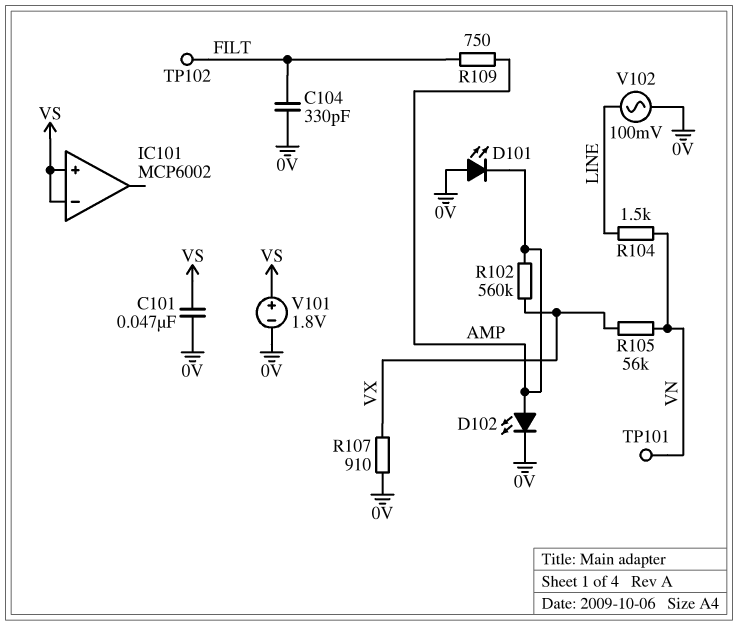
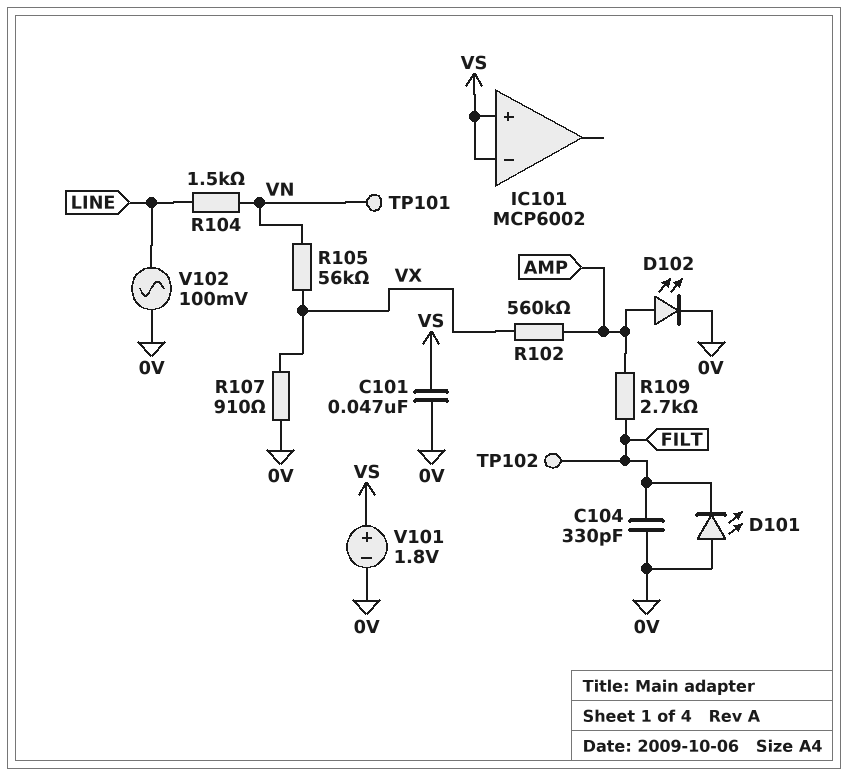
D101: LED (A 0V, K AMP) -> LED (A 0V, K FILT)
R109: 750 (AMP, FILT) -> 2.7k (AMP, FILT)

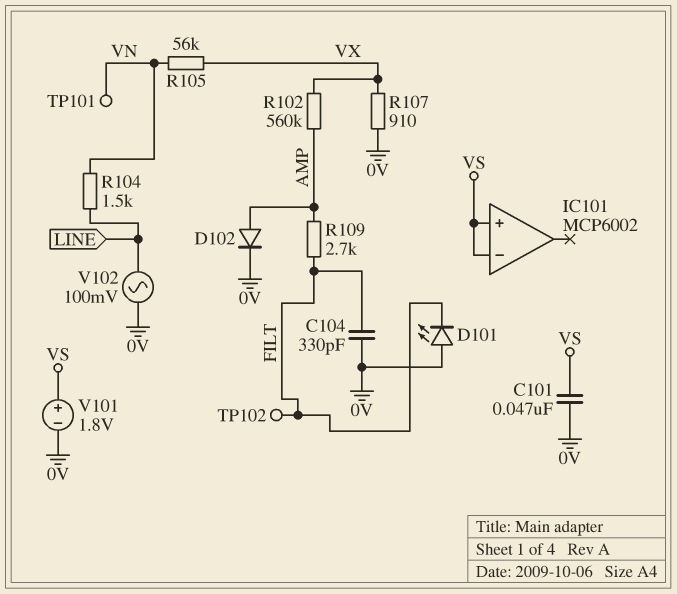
D102: LED (A AMP, K 0V) -> diode (A AMP, K 0V)

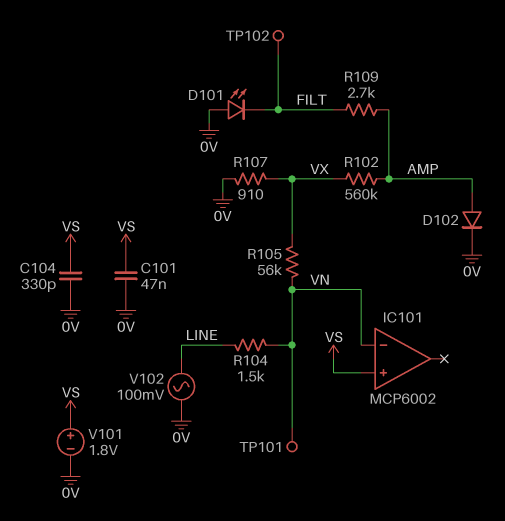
C104: 330pF (0V, FILT) -> 330pF (0V, VS)
IC101 pin in-: VS -> VN

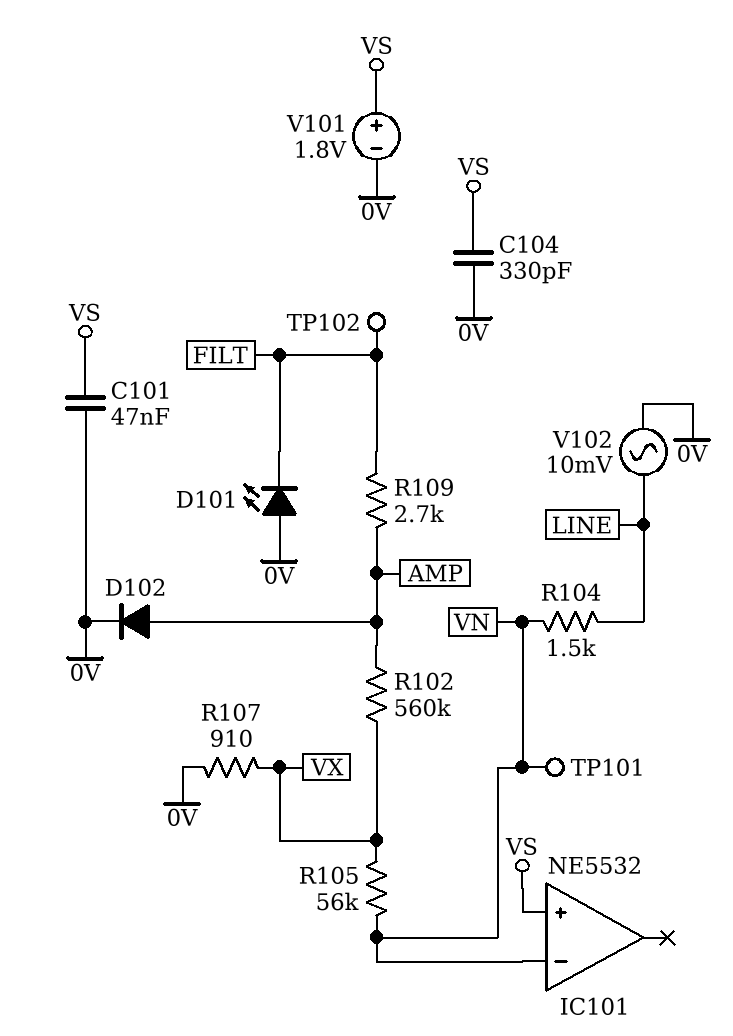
IC101: MCP6002 -> NE5532
V102: AC 100mV (0V, LINE) -> AC 10mV (0V, LINE)

